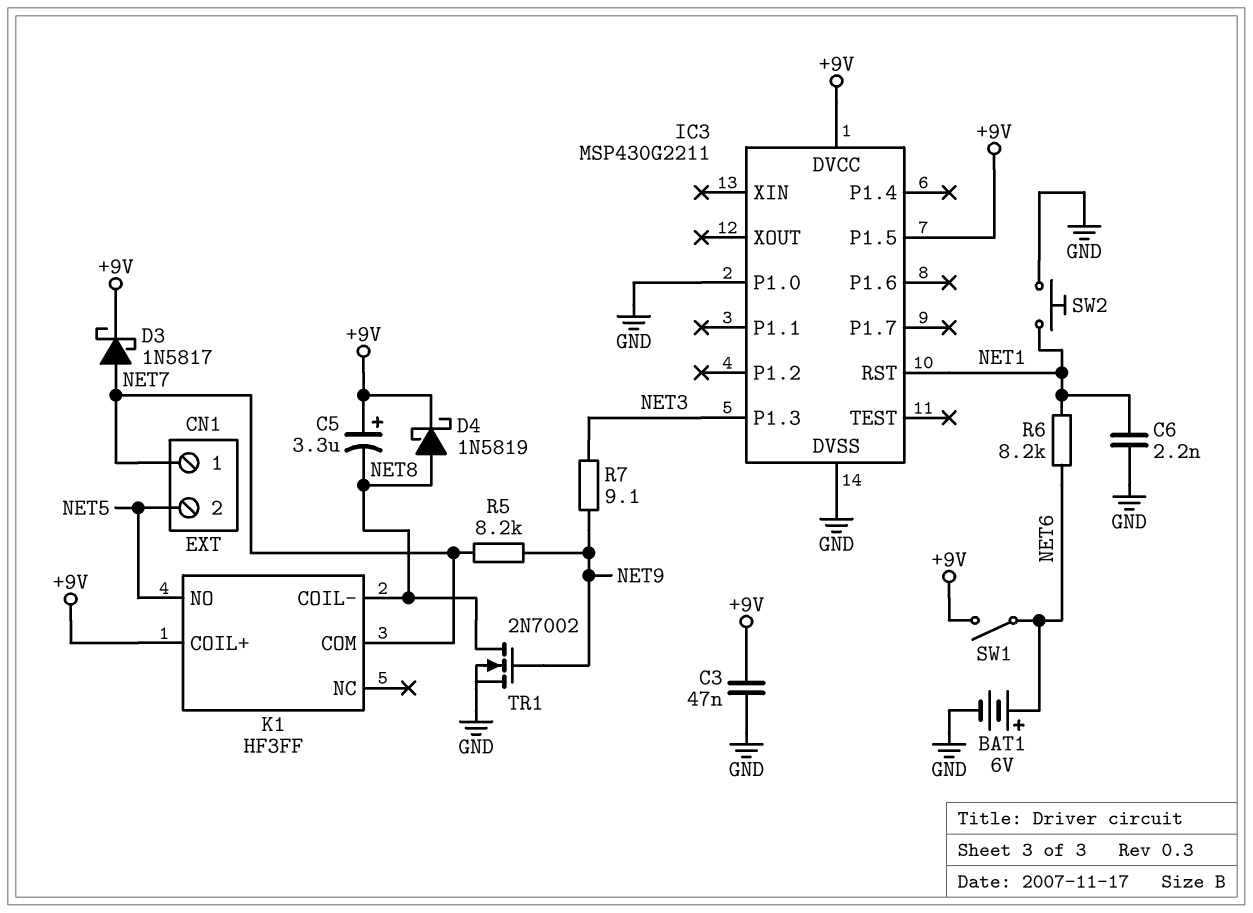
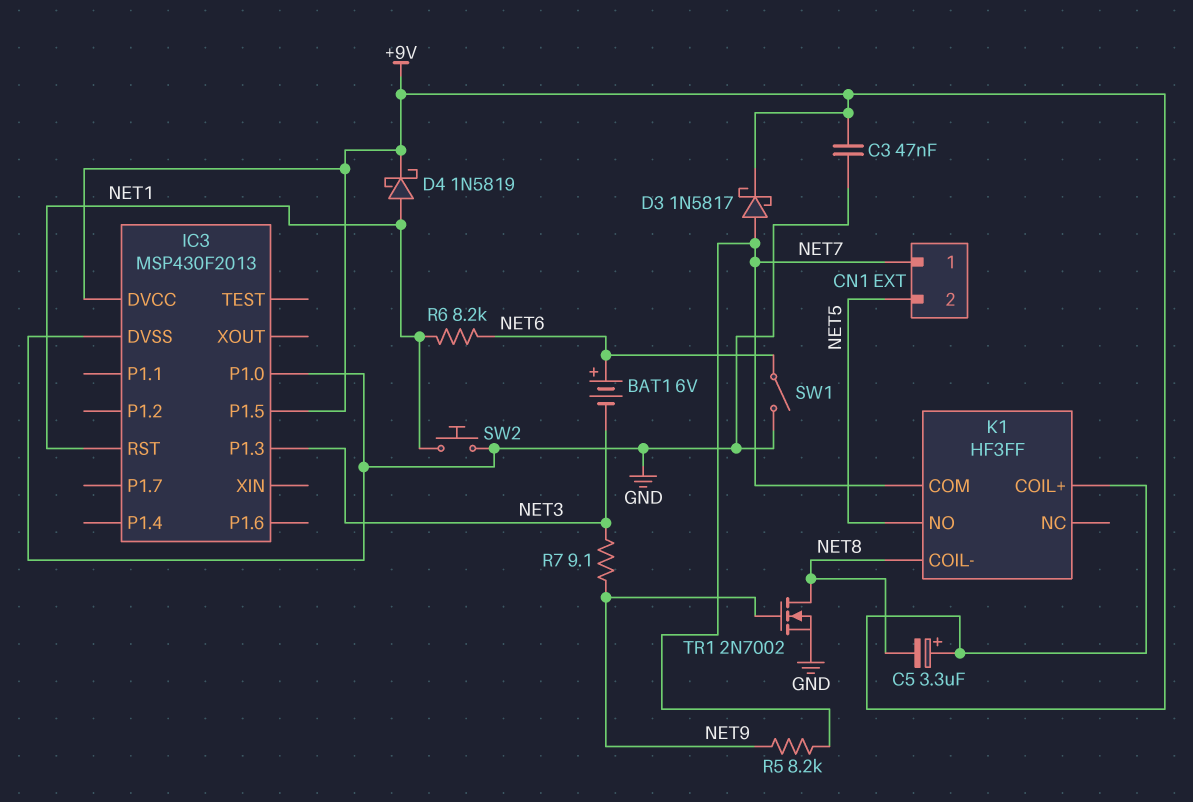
BAT1: 6V (plus NET6, minus GND) -> 6V (plus NET6, minus NET3)
C6: 2.2nF (GND, NET1) -> none
D4: schottky 1N5819 (A NET8, K +9V) -> schottky 1N5819 (A NET1, K +9V)
IC3: MSP430G2211 -> MSP430F2013
SW1: switch (+9V, NET6) -> switch (GND, NET6)

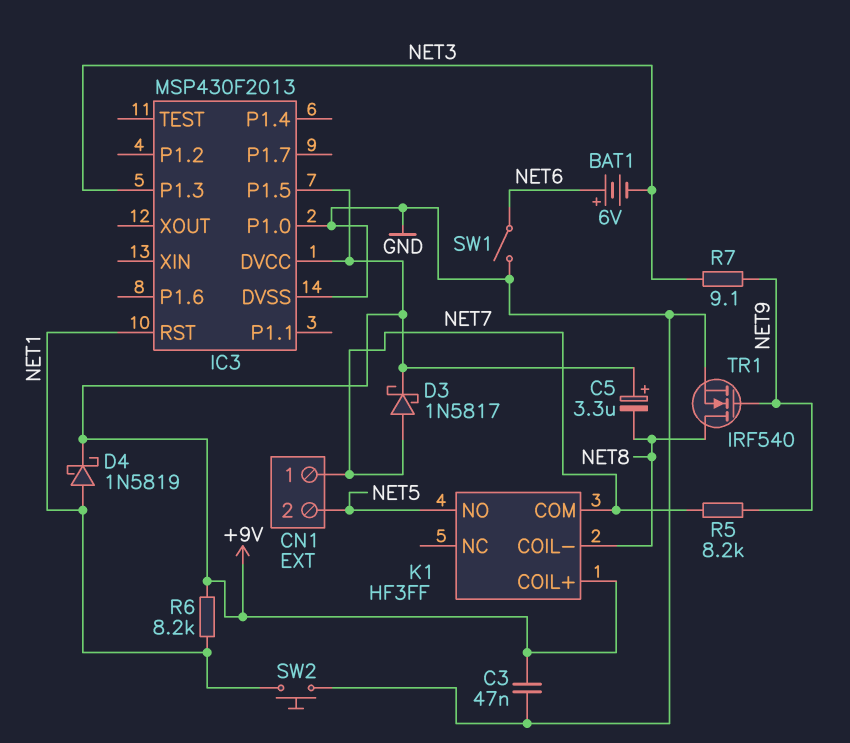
R6: 8.2k (NET1, NET6) -> 8.2k (+9V, NET1)
TR1: NMOS 2N7002 (G NET9, D NET8, S GND) -> NMOS IRF540 (G NET9, D NET8, S GND)

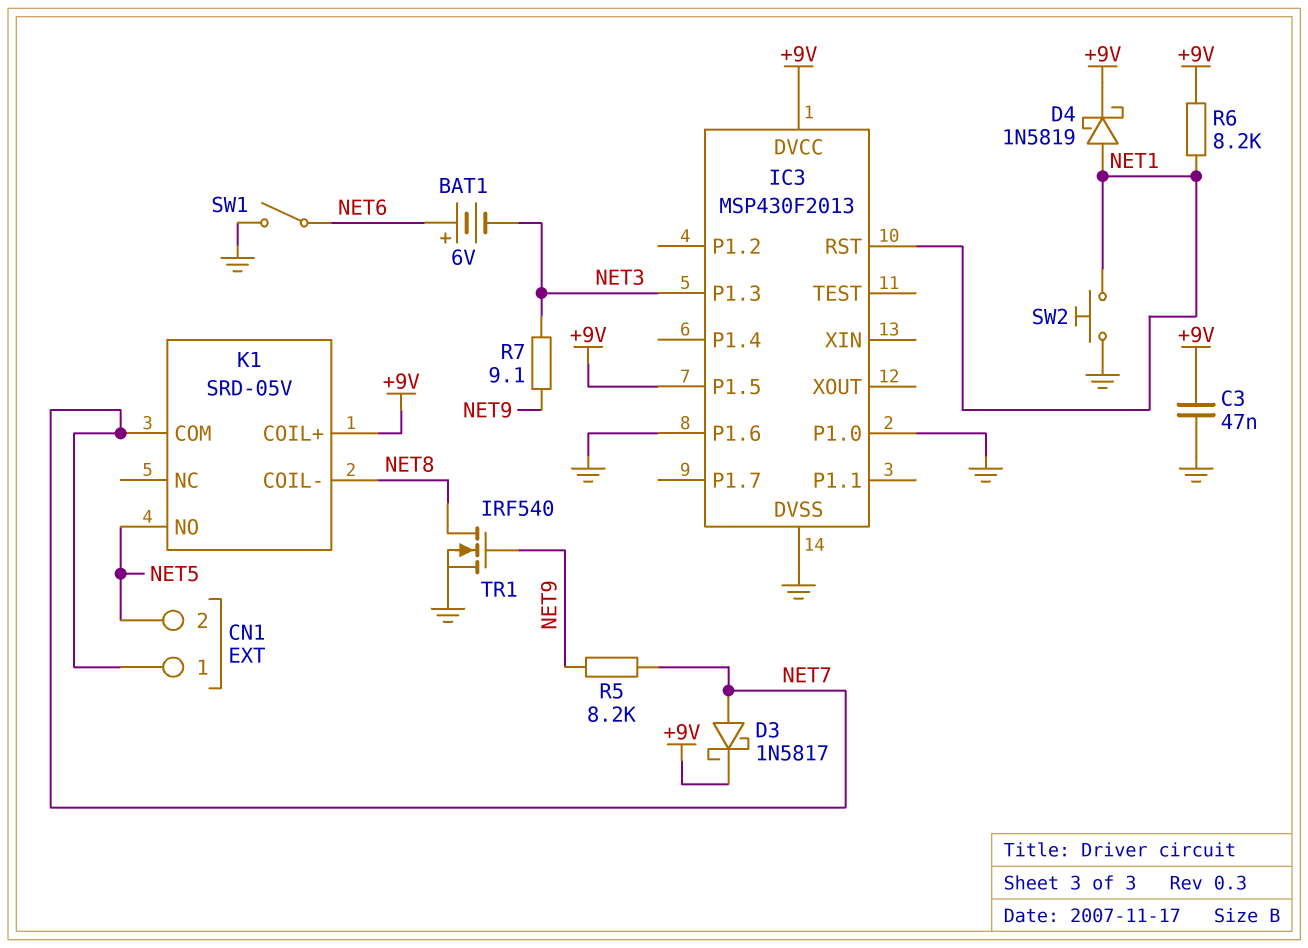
C5: 3.3uF (plus +9V, minus NET8) -> none
IC3 pin P1.6: none -> GND
K1: HF3FF -> SRD-05V

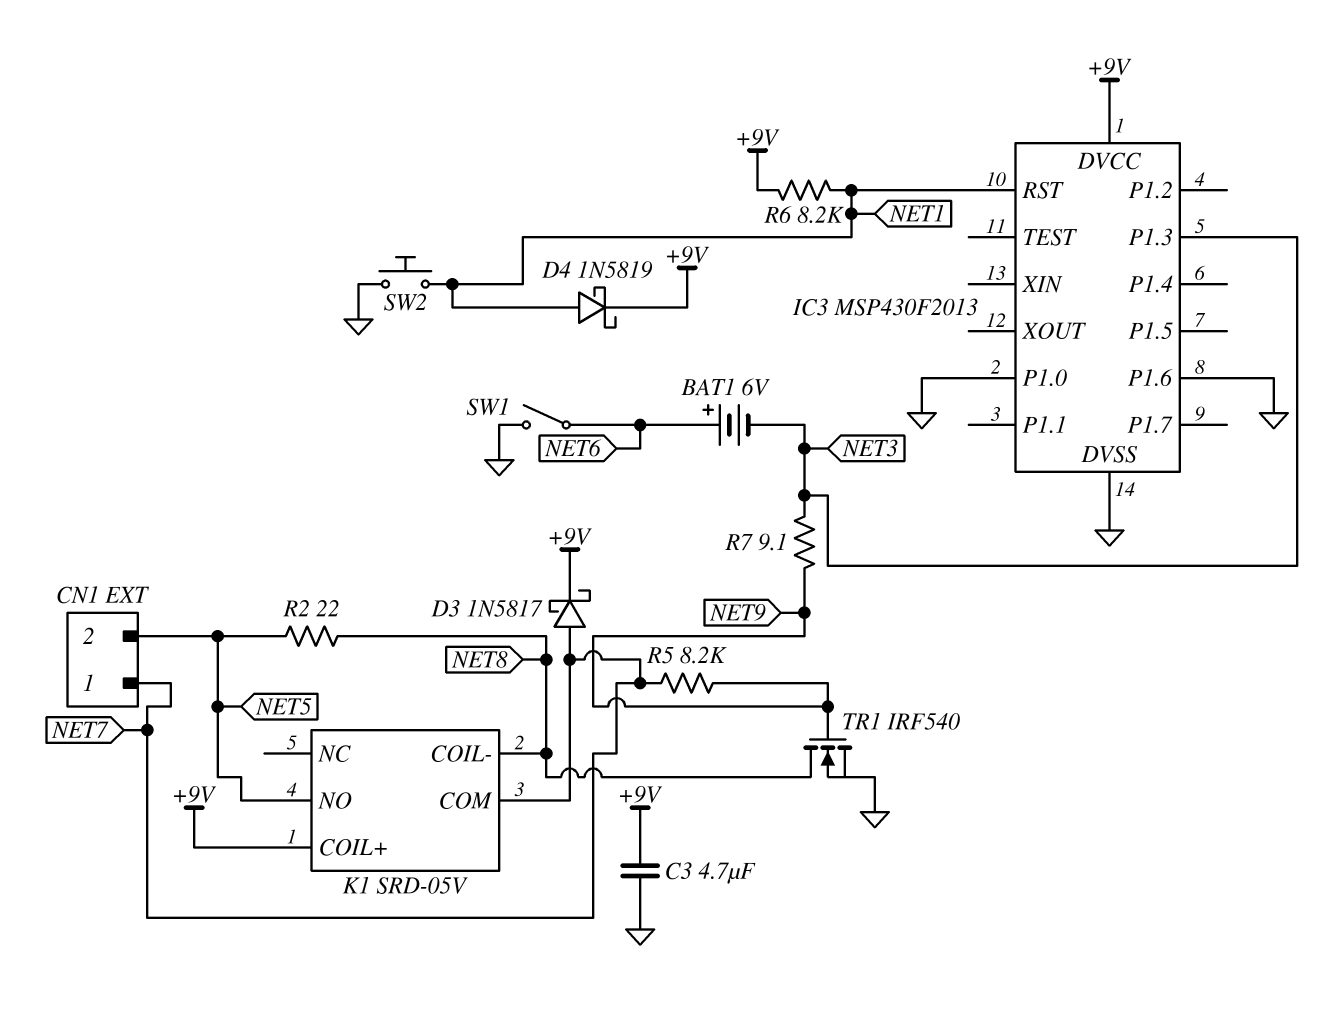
C3: 47nF (+9V, GND) -> 4.7uF (+9V, GND)
IC3 pin P1.5: +9V -> none
R2: none -> 22 (NET5, NET8)

